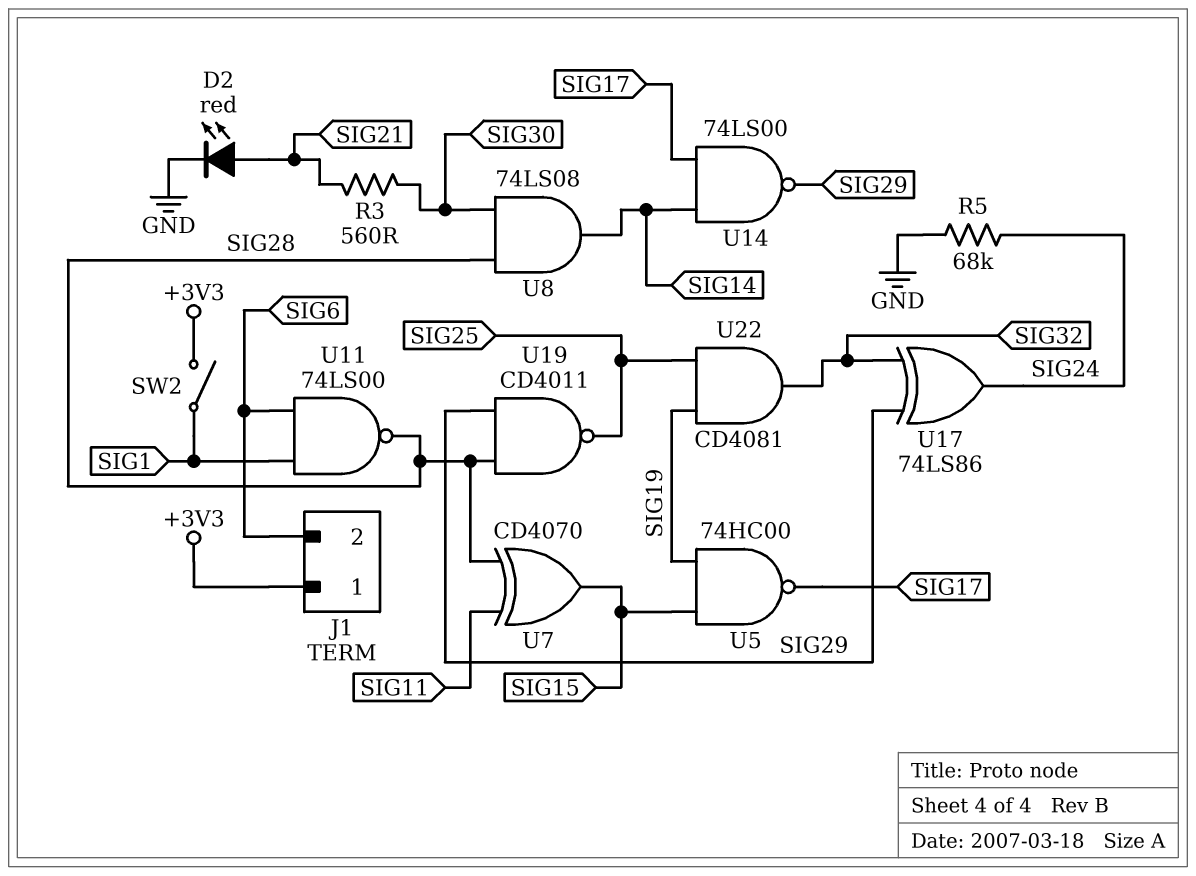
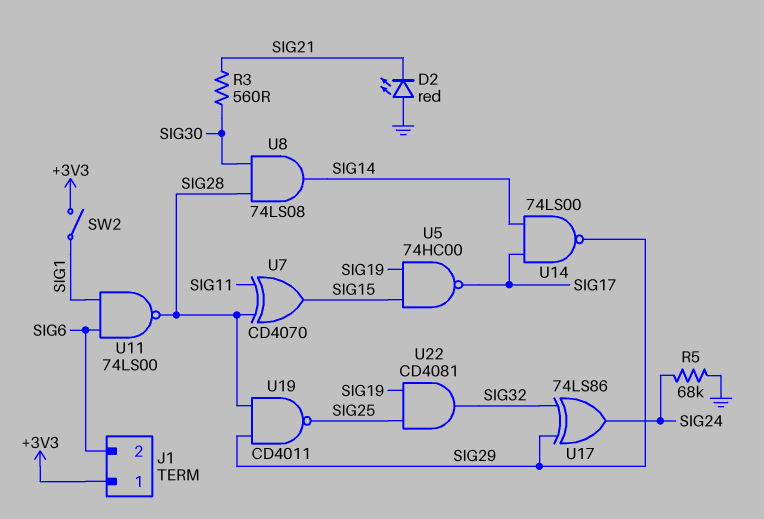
D2: LED red (A SIG21, K GND) -> LED red (A GND, K SIG21)

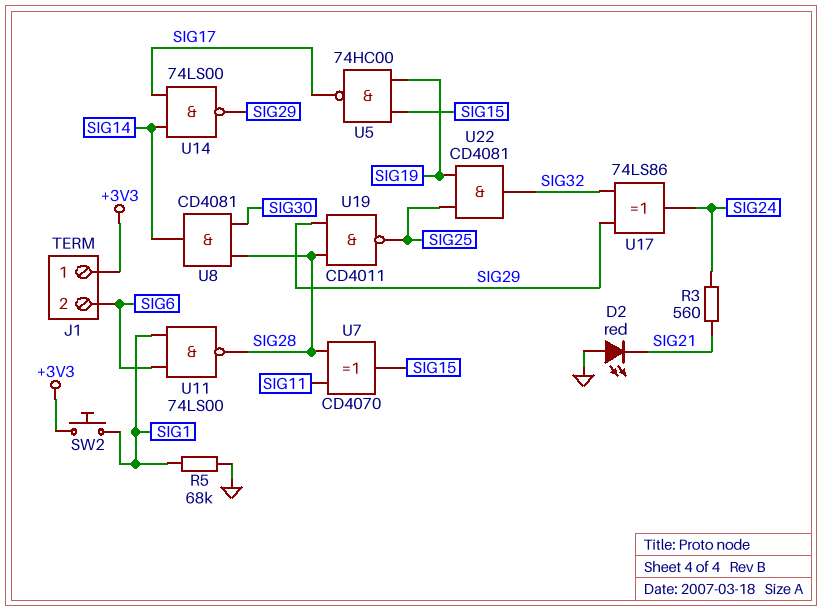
R3: 560 (SIG21, SIG30) -> 560 (SIG21, SIG24)
R5: 68k (GND, SIG24) -> 68k (GND, SIG1)
SW2: switch (+3V3, SIG1) -> button (+3V3, SIG1)
U8: AND 74LS08 (in SIG28, in SIG30, out SIG14) -> AND CD4081 (in SIG28, in SIG30, out SIG14)

